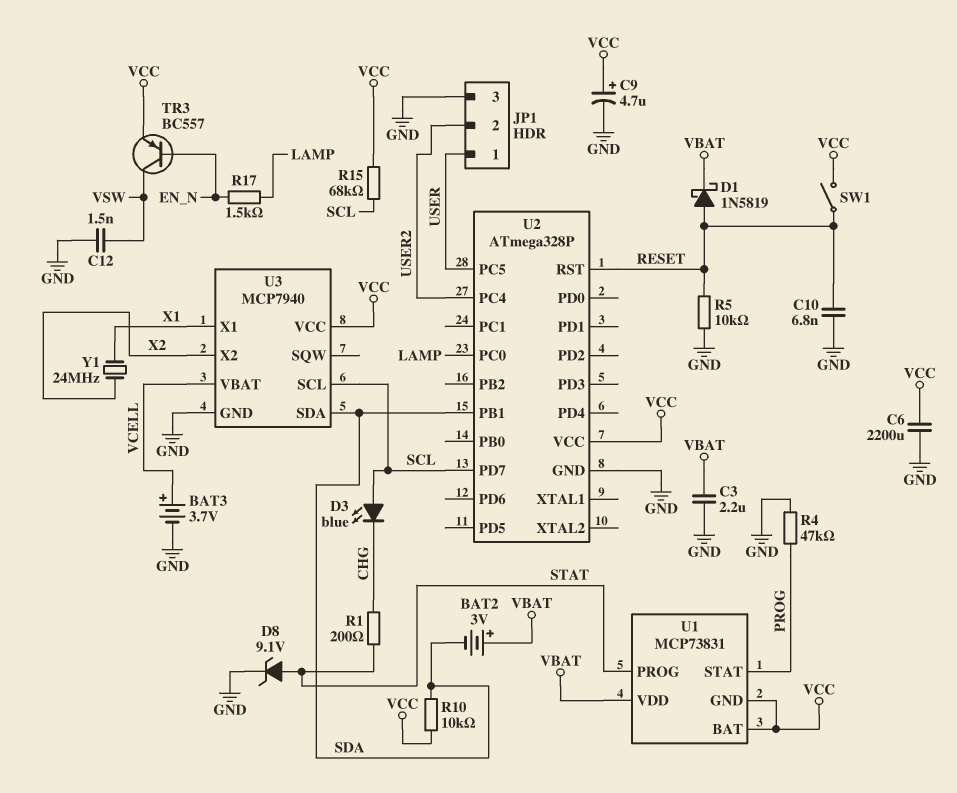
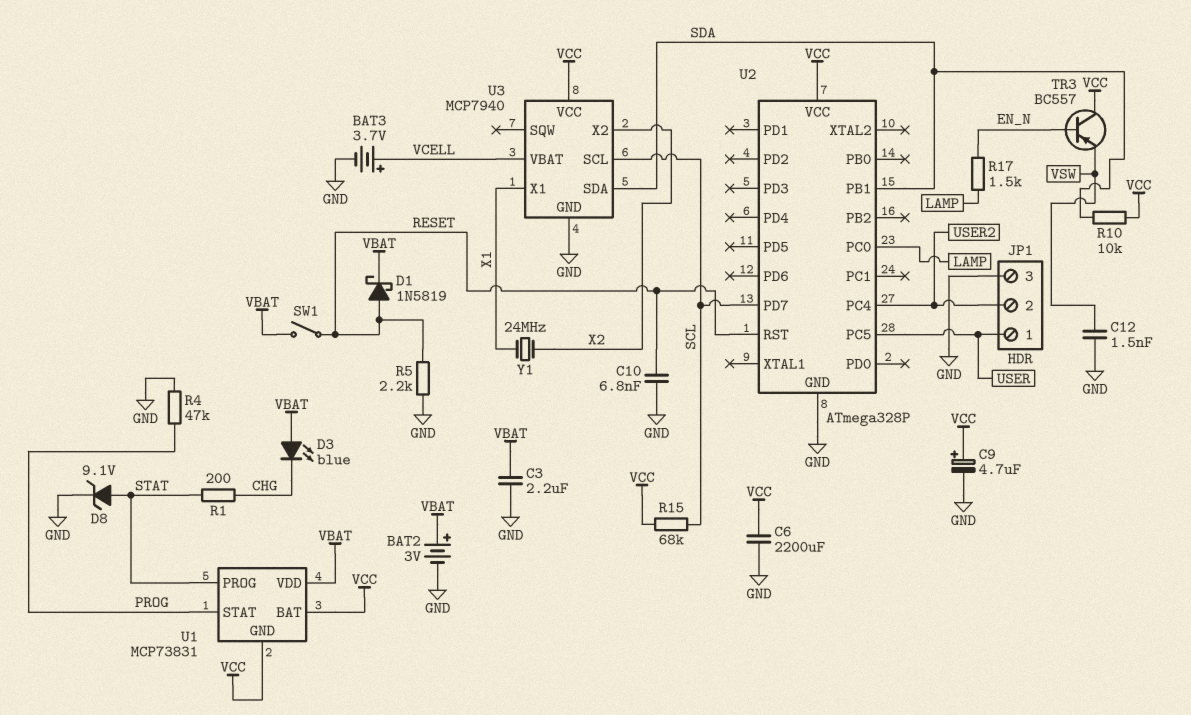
BAT2: 3V (plus VBAT, minus SDA) -> 3V (plus VBAT, minus GND)
D3: LED blue (A SCL, K CHG) -> LED blue (A VBAT, K CHG)
R5: 10k (GND, RESET) -> 2.2k (GND, RESET)
SW1: switch (RESET, VCC) -> switch (RESET, VBAT)
TR3: PNP BC557 (B EN_N, C VSW, E VCC) -> PNP BC557 (B EN_N, C VCC, E VSW)

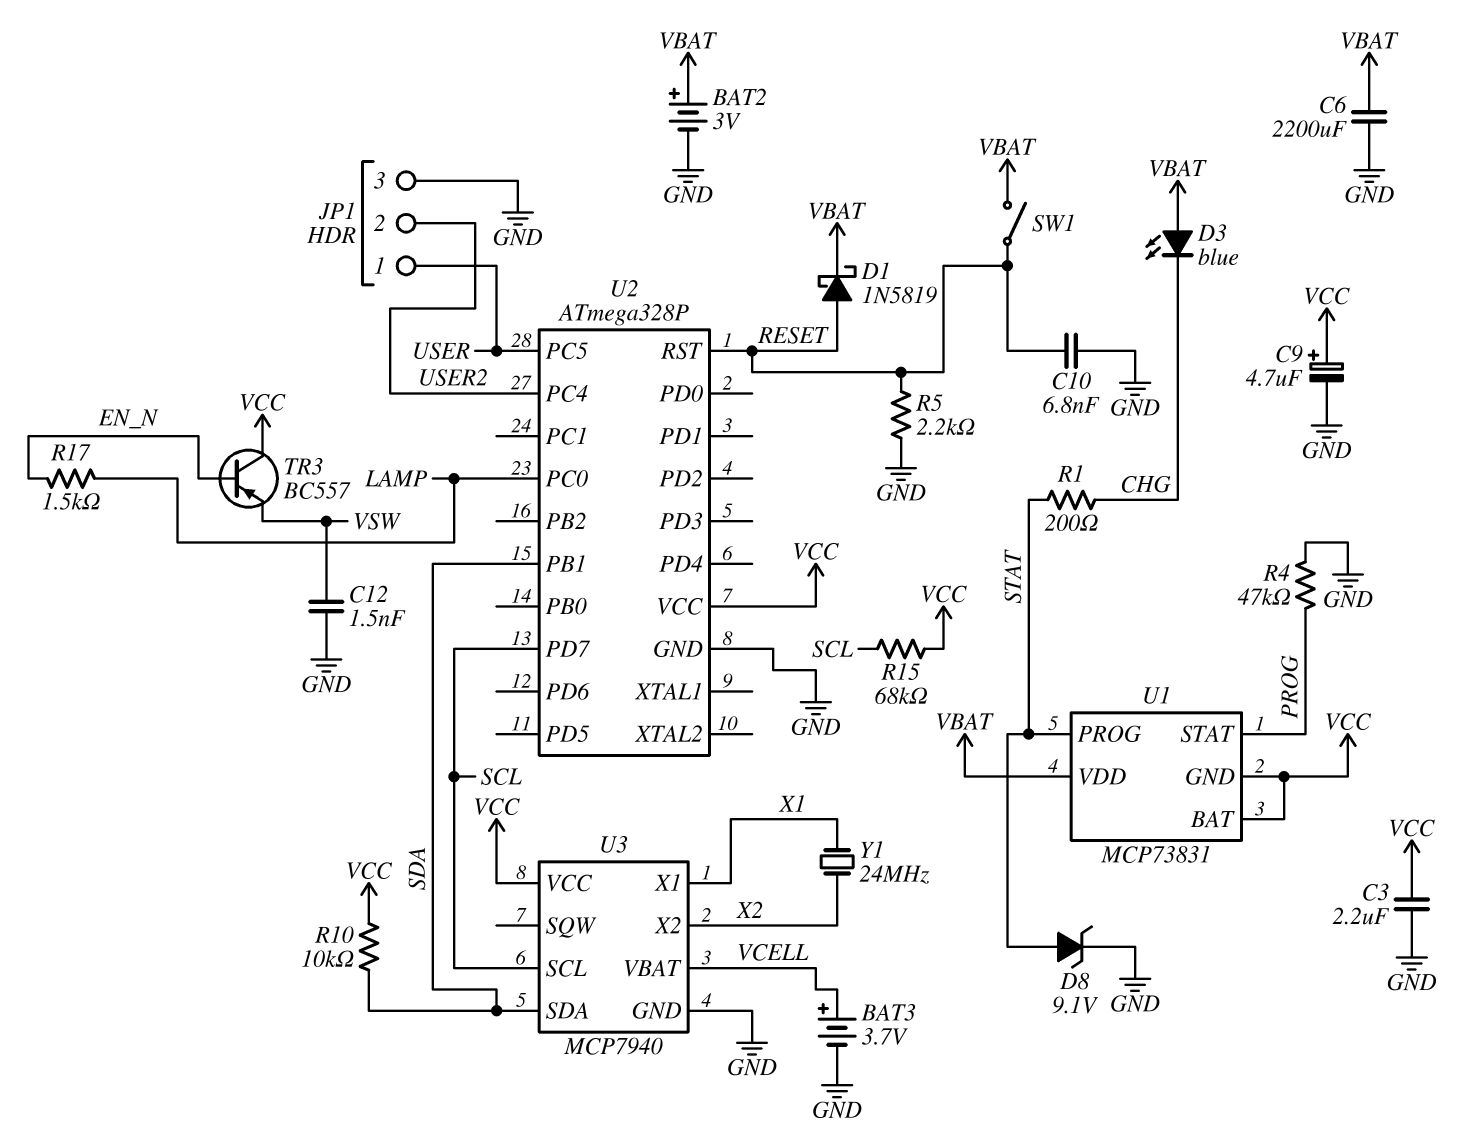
C3: 2.2uF (GND, VBAT) -> 2.2uF (GND, VCC)
C6: 2200uF (GND, VCC) -> 2200uF (GND, VBAT)

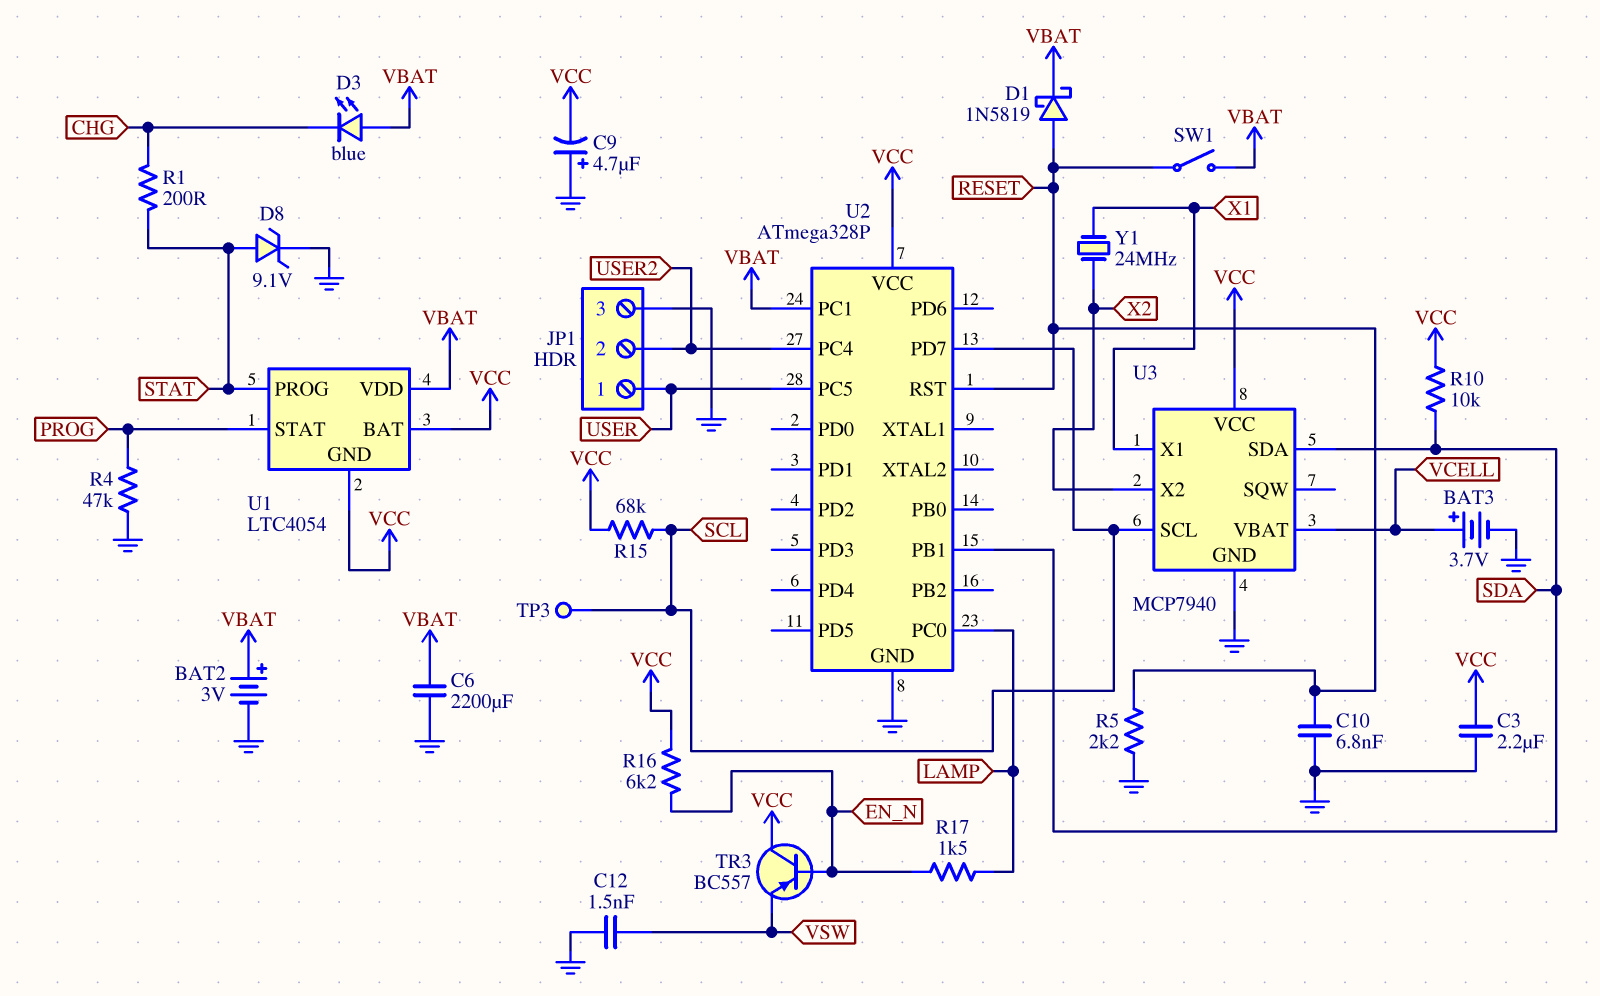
C9: 4.7uF (plus VCC, minus GND) -> 4.7uF (plus GND, minus VCC)
R16: none -> 6.2k (EN_N, VCC)
TP3: none -> test point (SCL)
U1: MCP73831 -> LTC4054
U2 pin PC1: none -> VBAT

